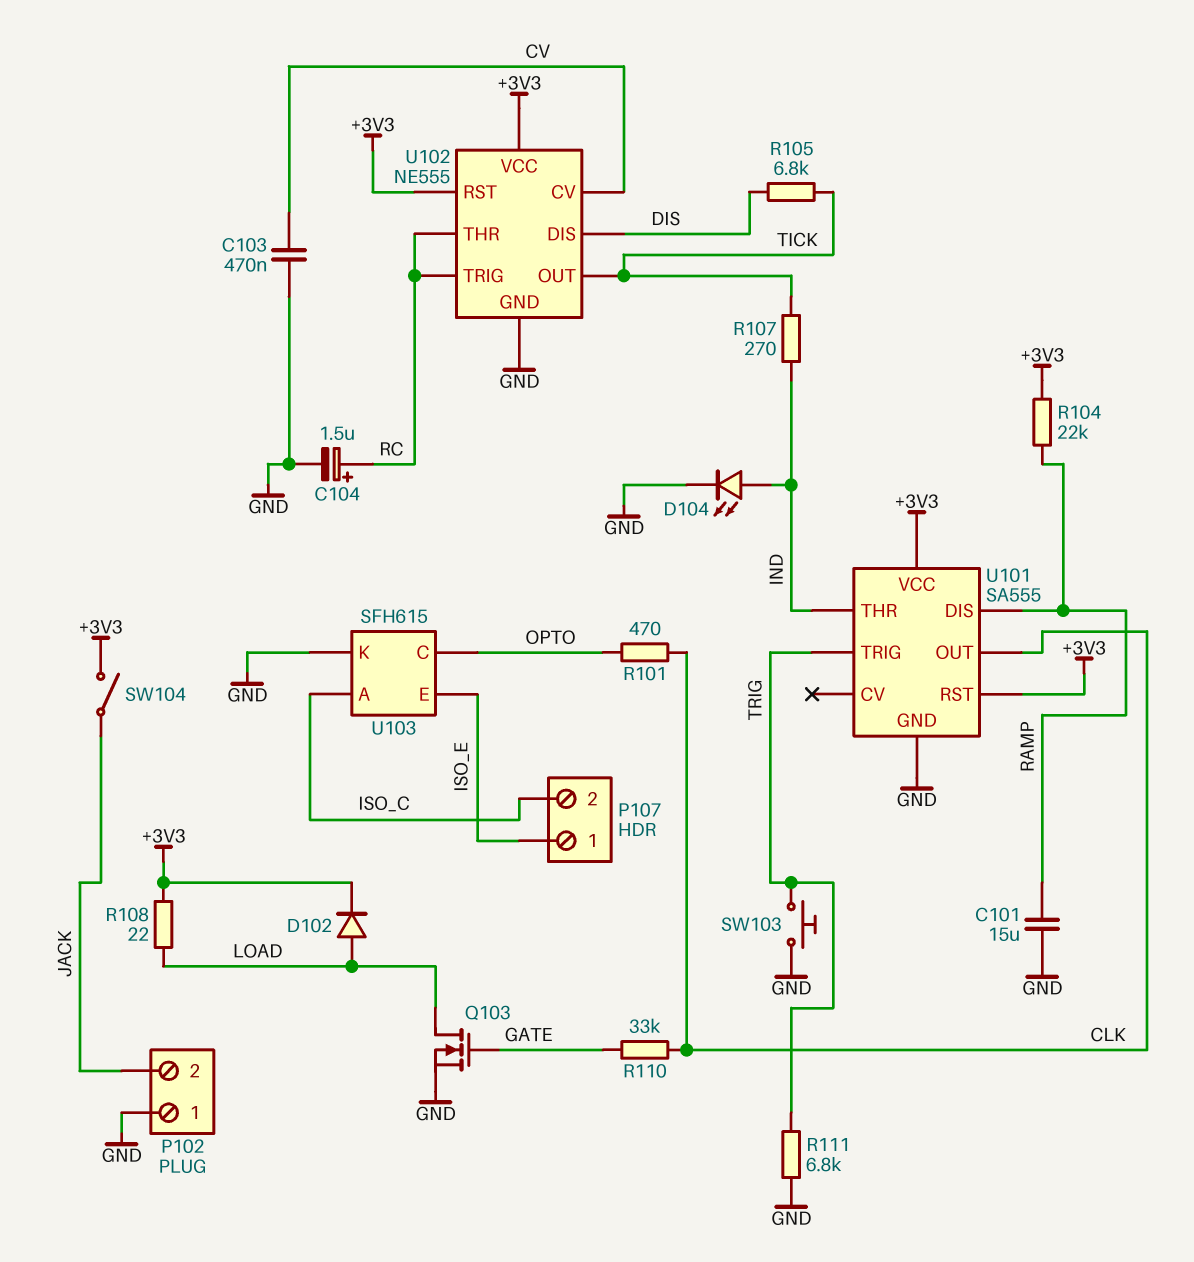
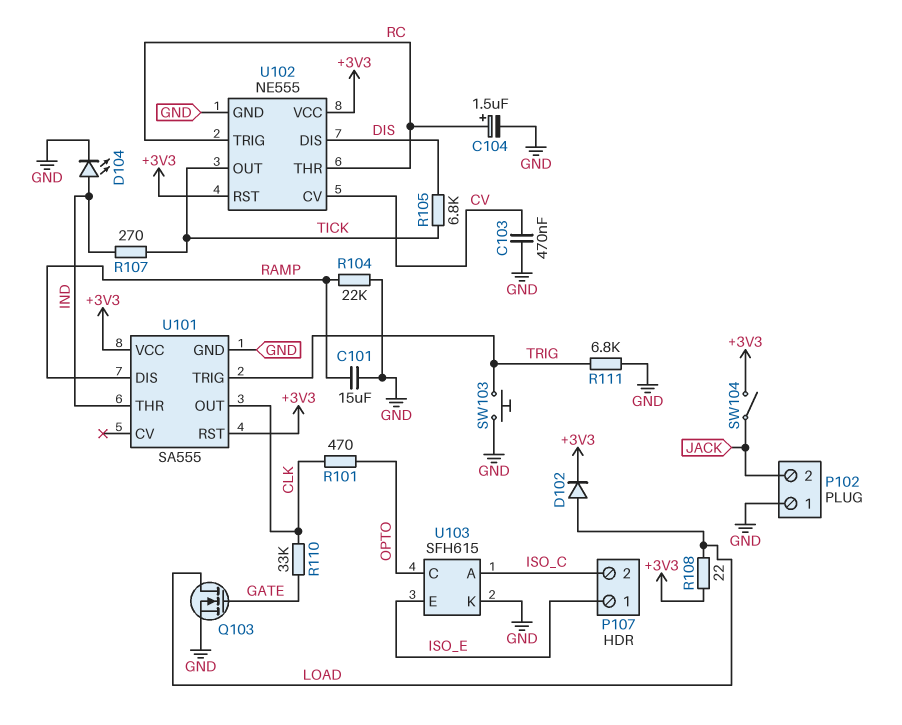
R104: 22k (+3V3, RAMP) -> 22k (GND, RAMP)

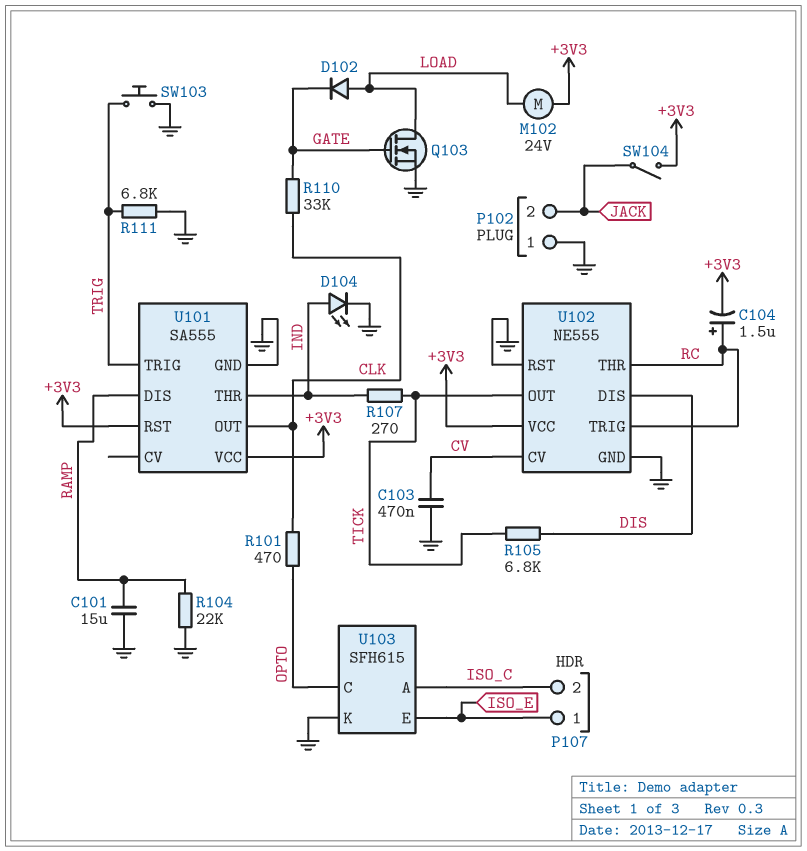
C104: 1.5uF (plus RC, minus GND) -> 1.5uF (plus RC, minus +3V3)
D102: diode (A LOAD, K +3V3) -> diode (A LOAD, K GATE)
M102: none -> motor 24V (+3V3, LOAD)
R108: 22 (+3V3, LOAD) -> none
U102 pin RST: +3V3 -> GND

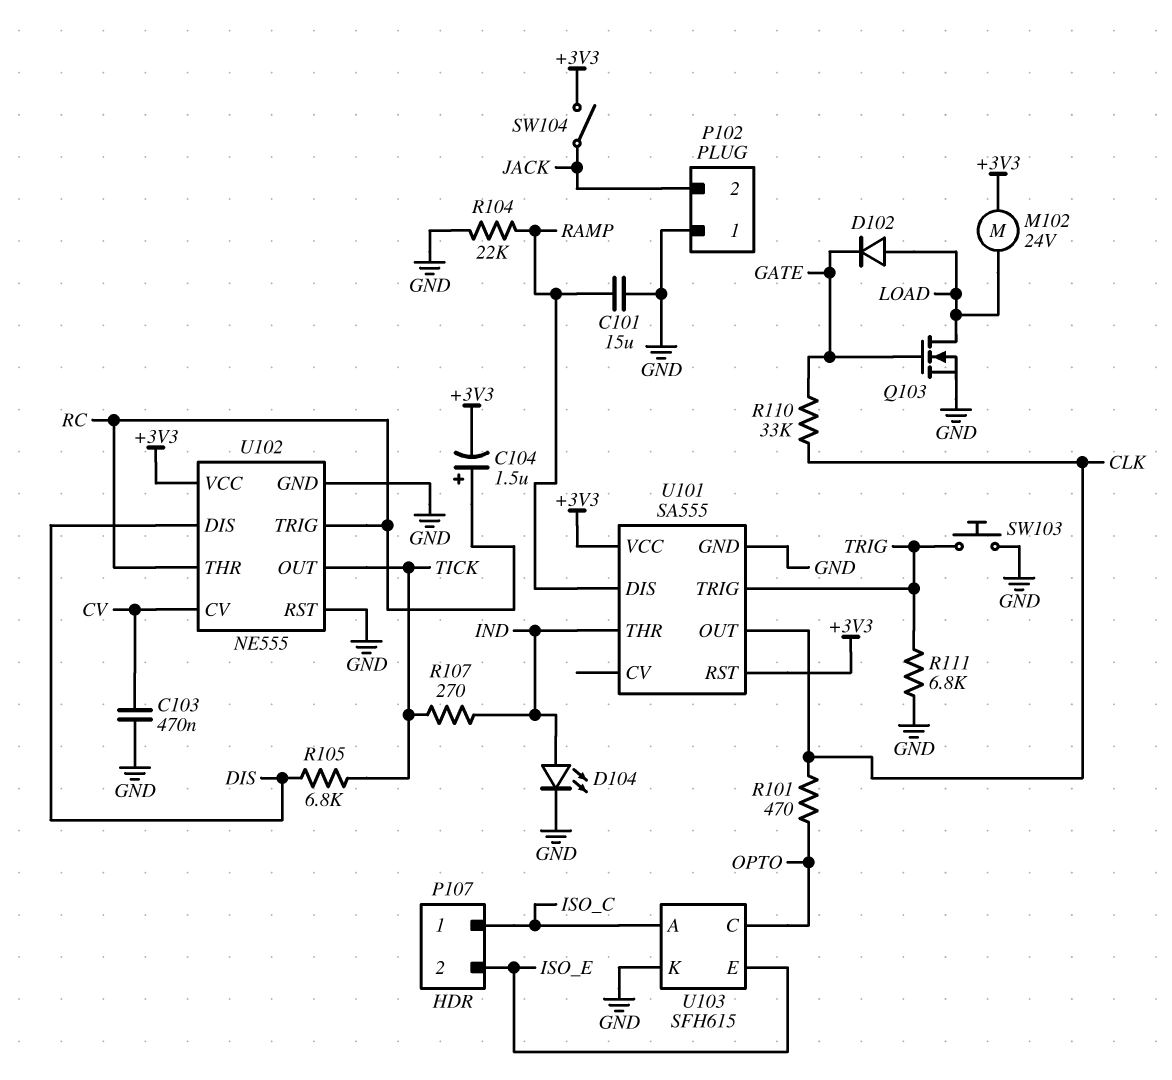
P107 pin 1: ISO_E -> ISO_C
P107 pin 2: ISO_C -> ISO_E

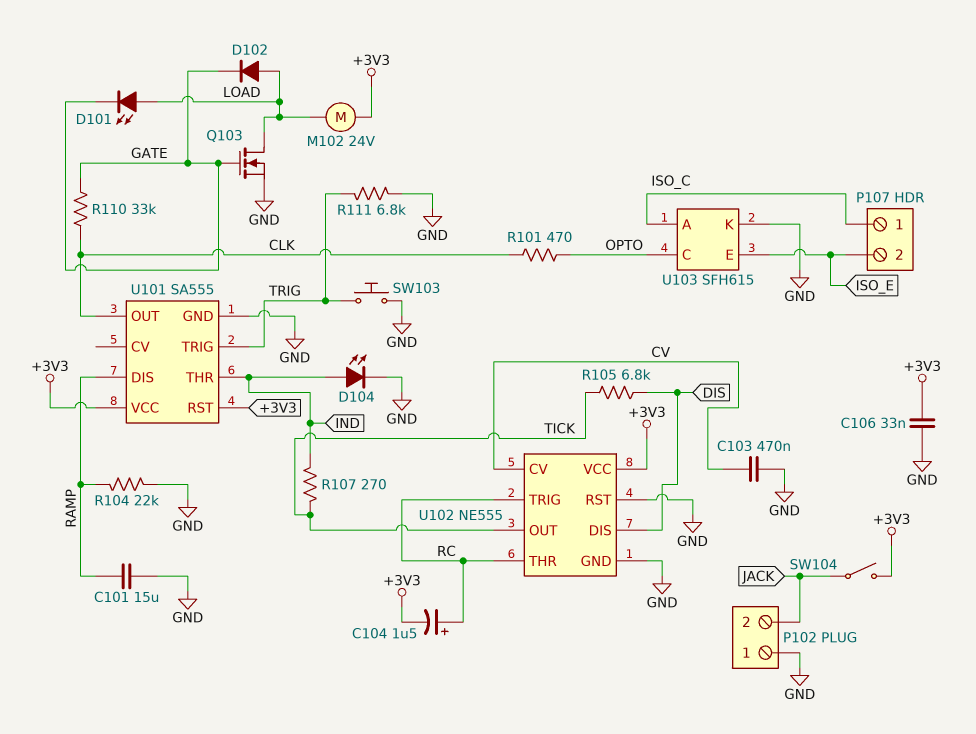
C106: none -> 33nF (+3V3, GND)
D101: none -> LED (A LOAD, K GATE)

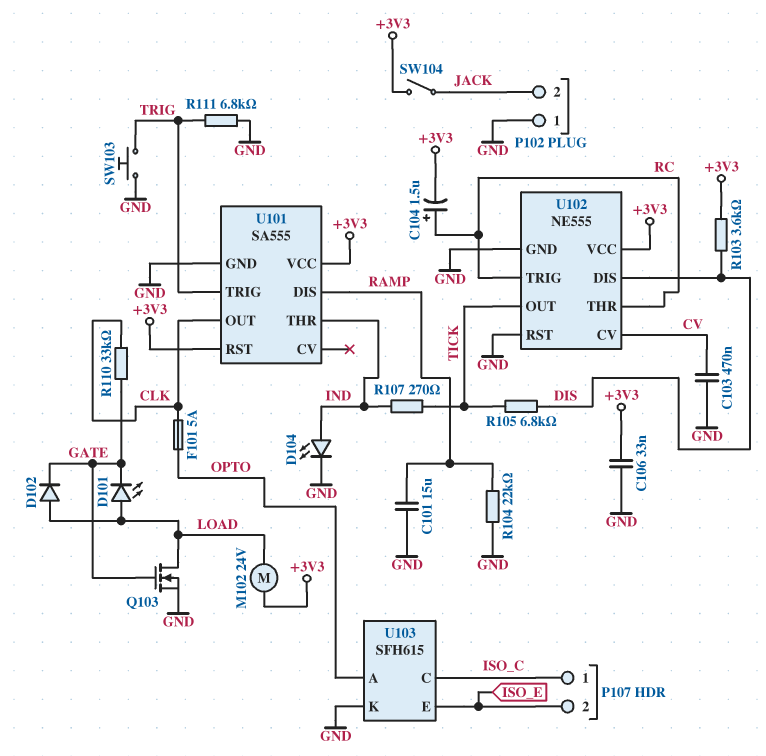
F101: none -> 5A (CLK, OPTO)
R101: 470 (CLK, OPTO) -> none
R103: none -> 3.6k (+3V3, DIS)
U103 pin A: ISO_C -> OPTO
U103 pin C: OPTO -> ISO_C

